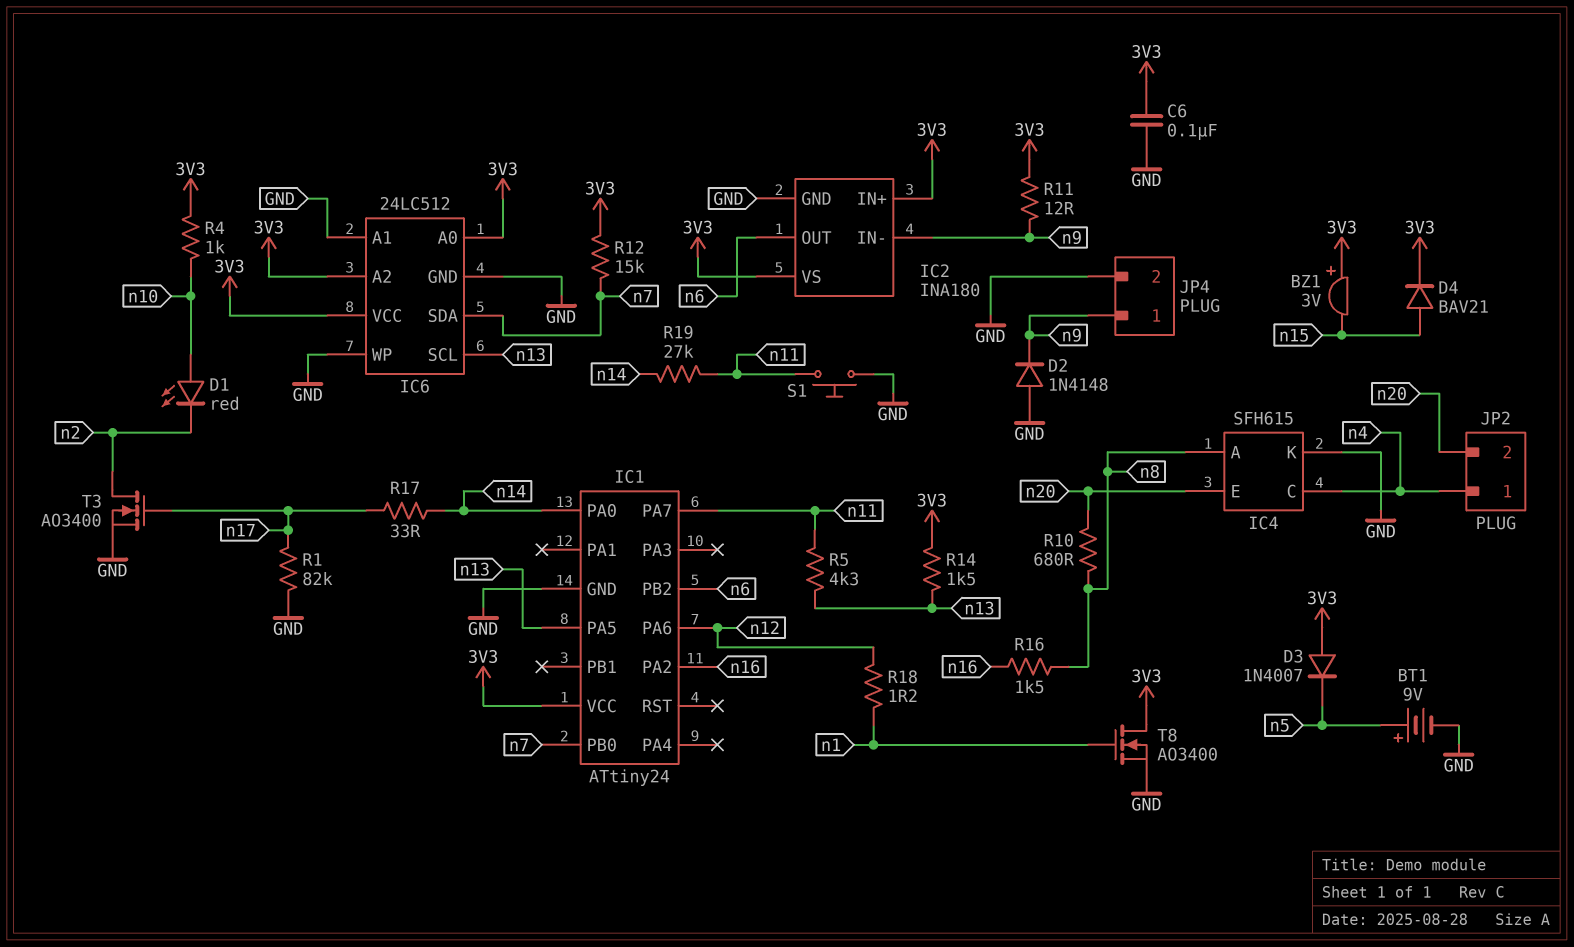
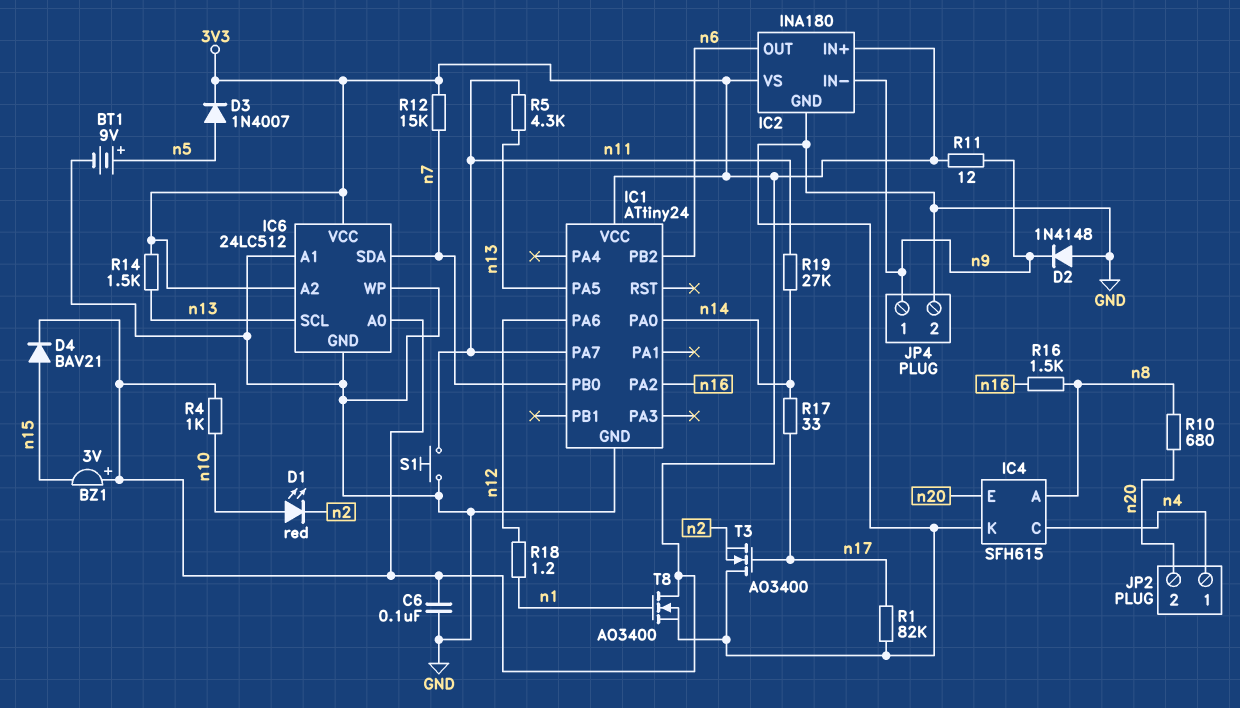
D3: diode 1N4007 (A 3V3, K n5) -> diode 1N4007 (A n5, K 3V3)
T3: NMOS AO3400 (G n17, D n2, S GND) -> NMOS AO3400 (G n17, D GND, S n2)

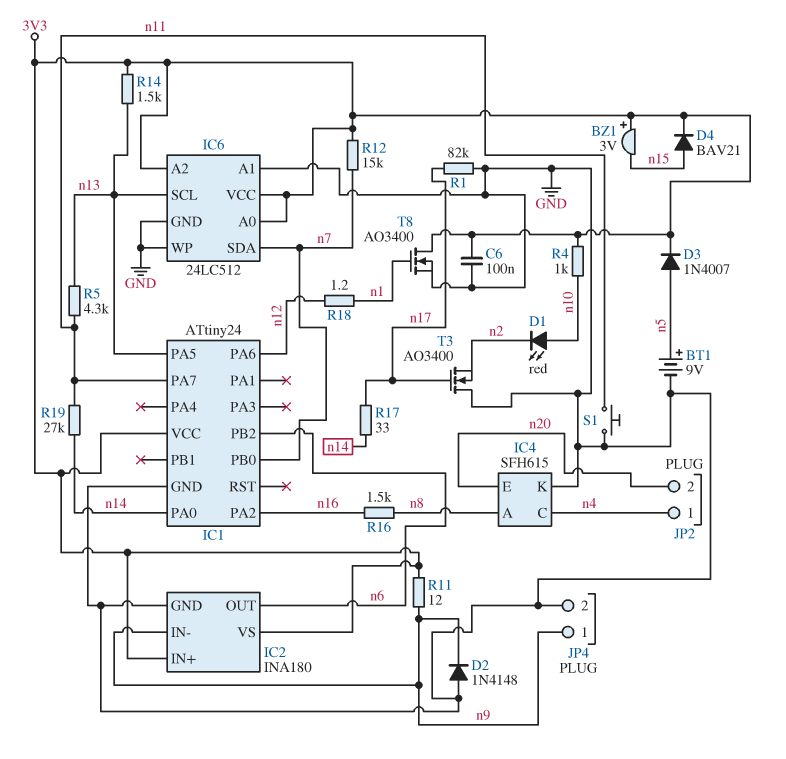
R10: 680 (n8, n20) -> none

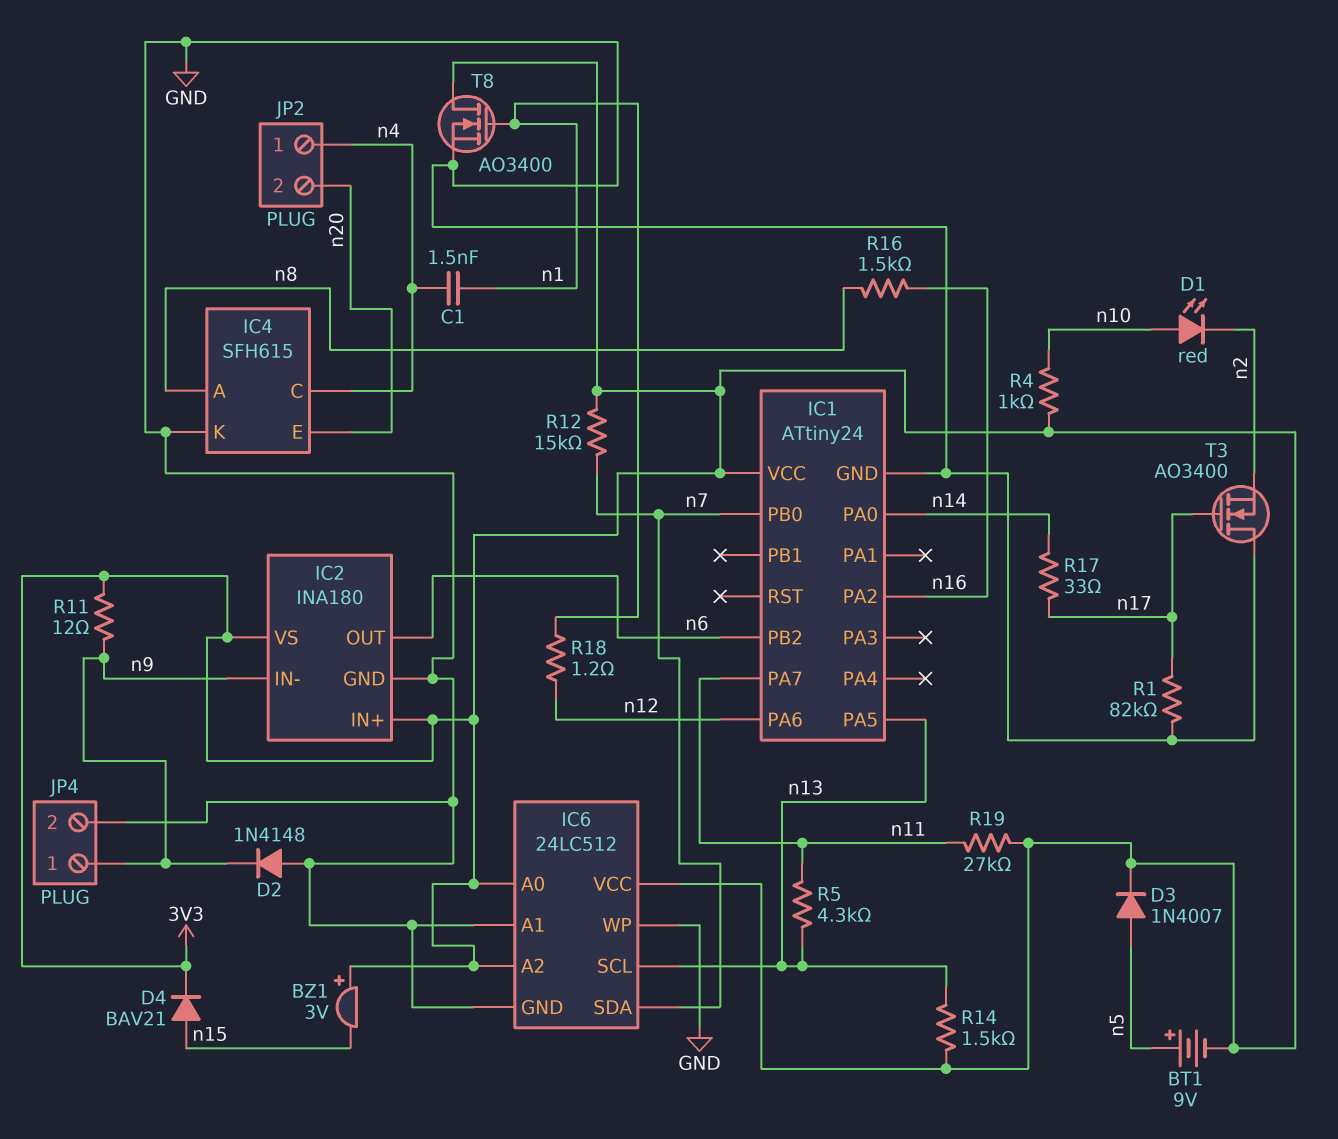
BT1: 9V (plus n5, minus GND) -> 9V (plus n5, minus 3V3)
C1: none -> 1.5nF (n1, n4)
C6: 100nF (3V3, GND) -> none
R19: 27k (n11, n14) -> 27k (3V3, n11)
S1: button (GND, n11) -> none

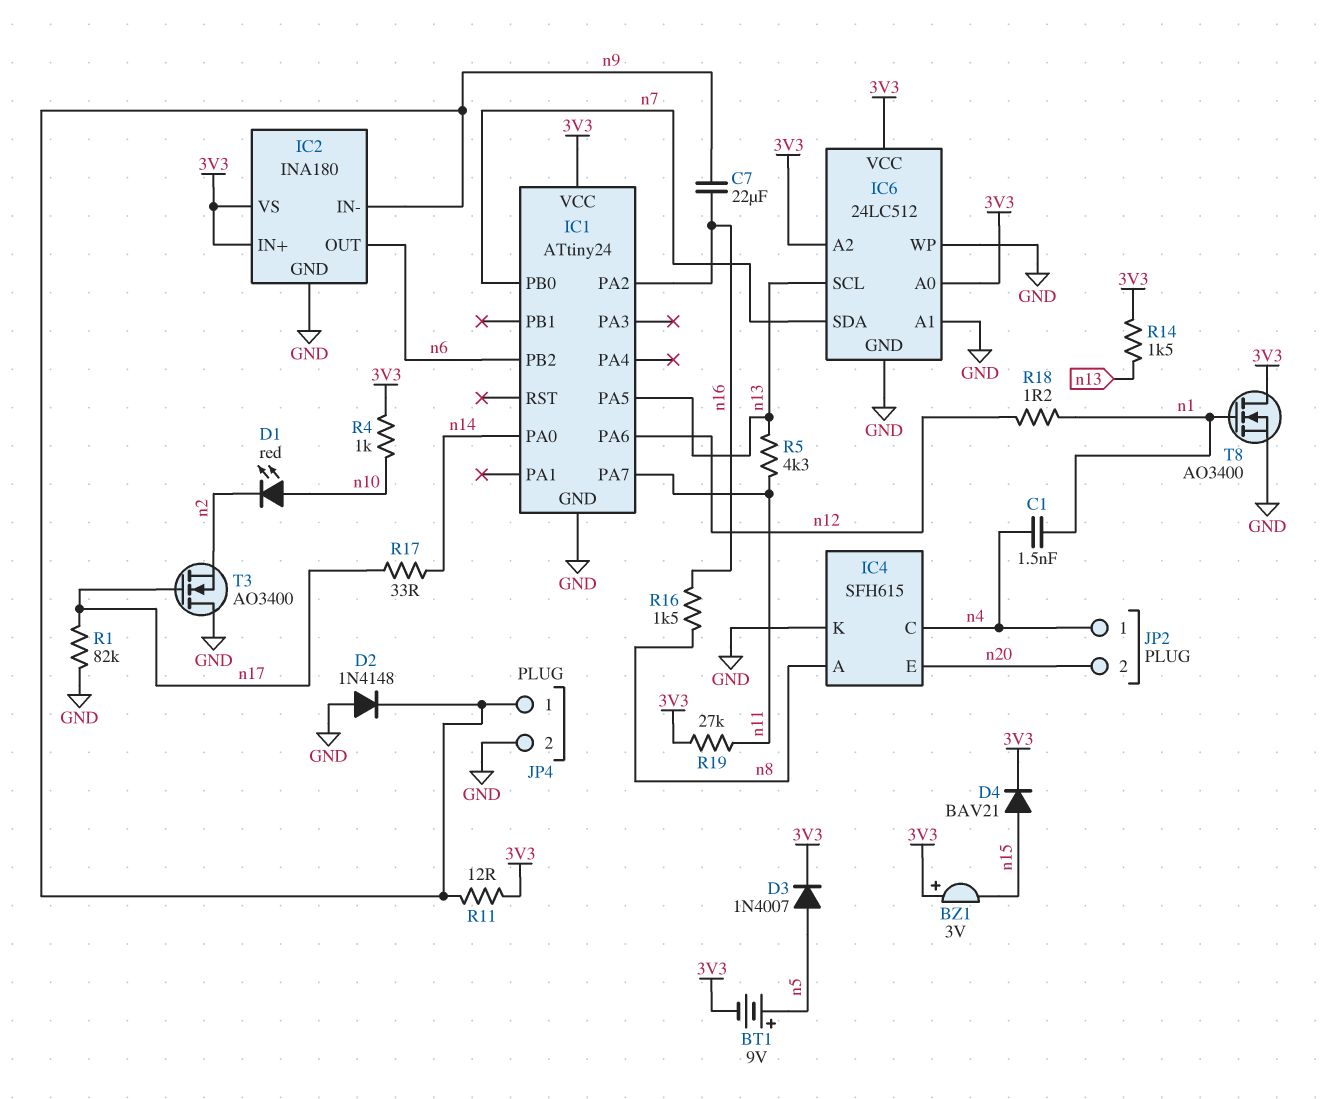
C7: none -> 22uF (n9, n16)
R12: 15k (3V3, n7) -> none

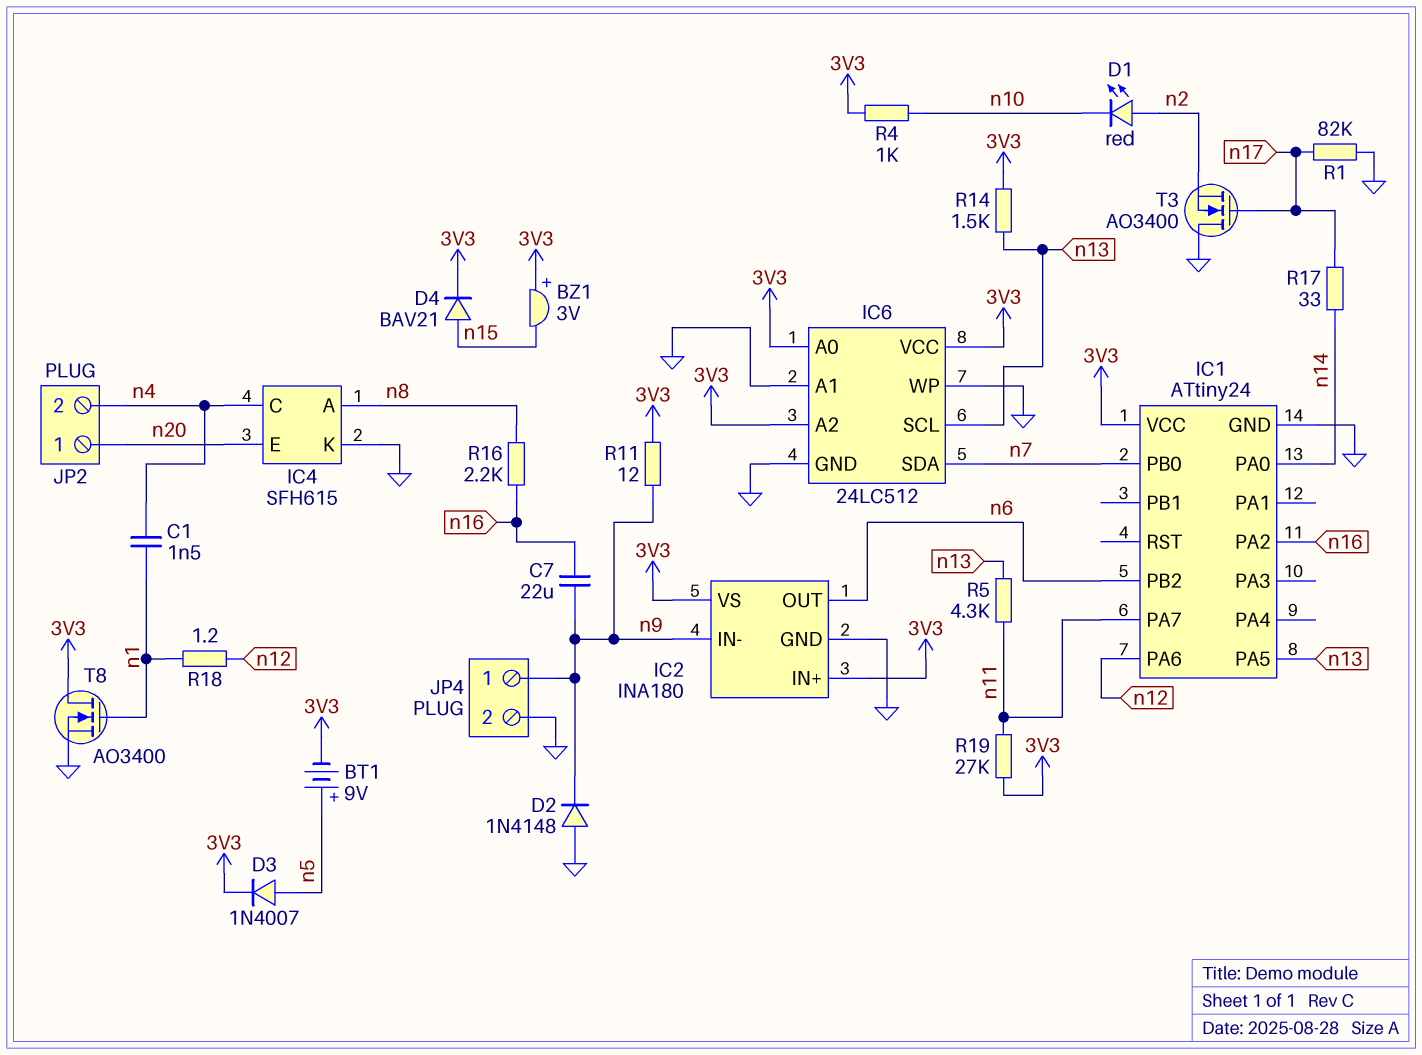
D1: LED red (A n10, K n2) -> LED red (A n2, K n10)
JP2 pin 1: n4 -> n20
JP2 pin 2: n20 -> n4
R16: 1.5k (n8, n16) -> 2.2k (n8, n16)

